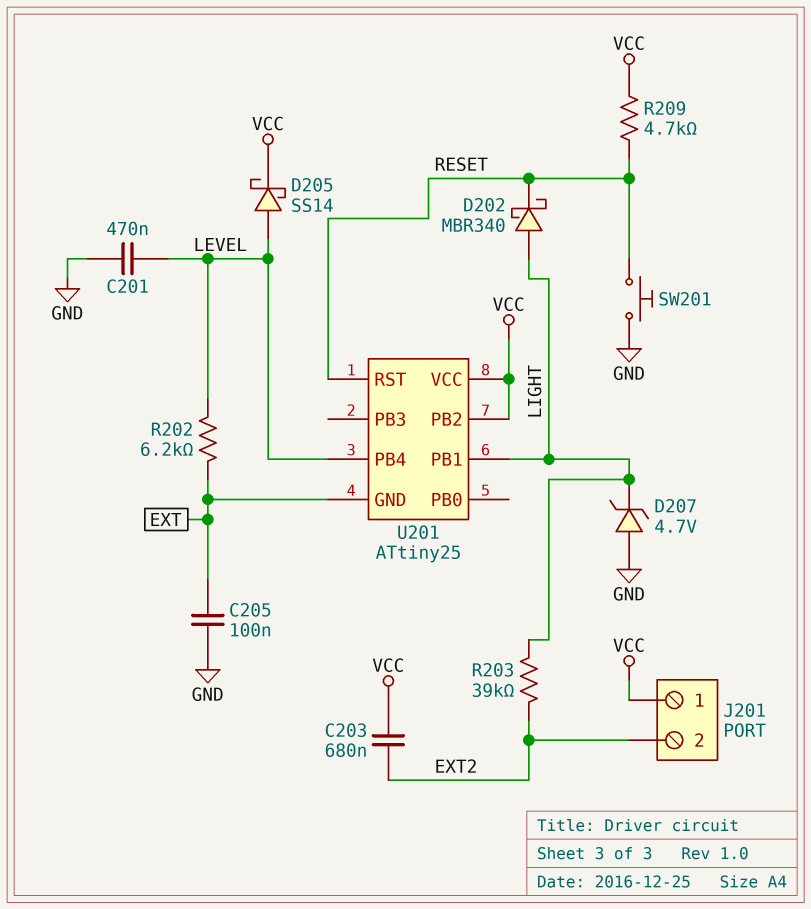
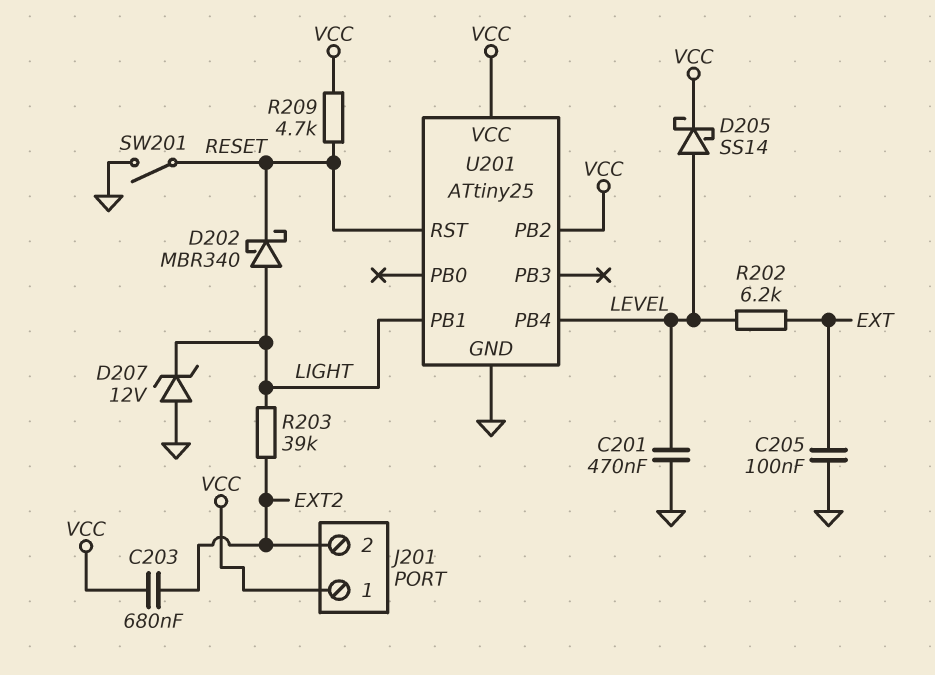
D207: zener 4.7V (A GND, K LIGHT) -> zener 12V (A GND, K LIGHT)
SW201: button (GND, RESET) -> switch (GND, RESET)
U201 pin GND: EXT -> GND

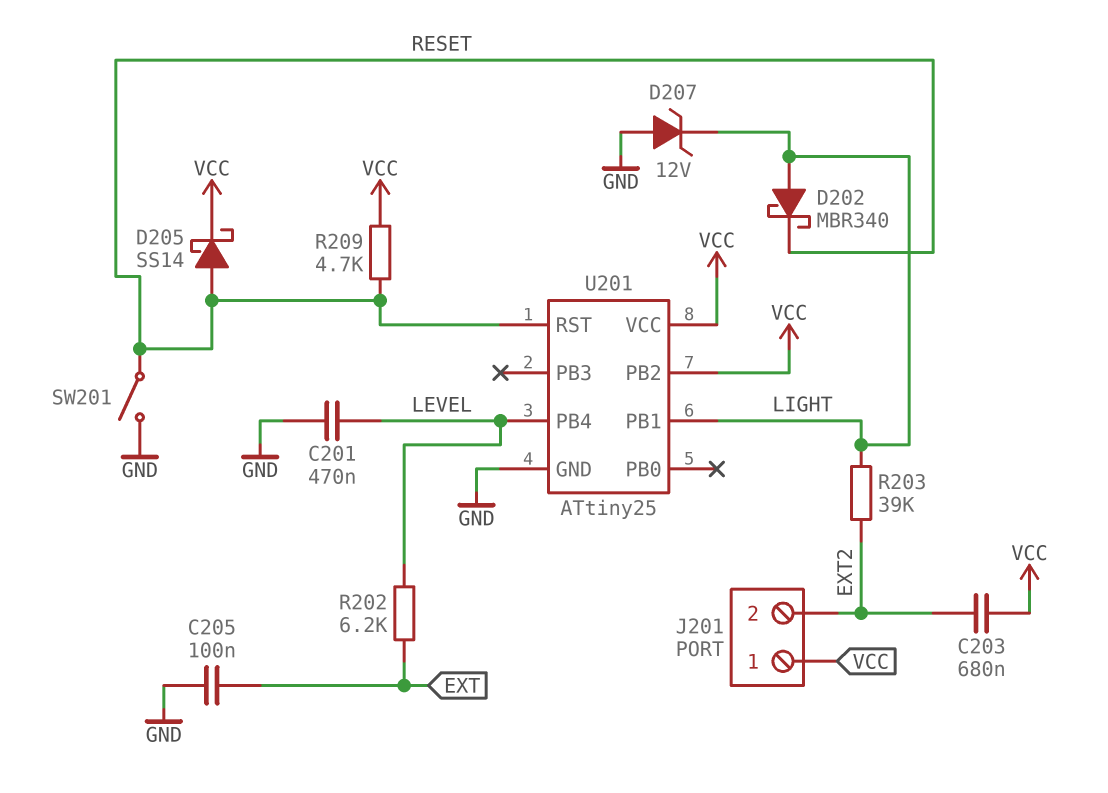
D205: schottky SS14 (A LEVEL, K VCC) -> schottky SS14 (A RESET, K VCC)

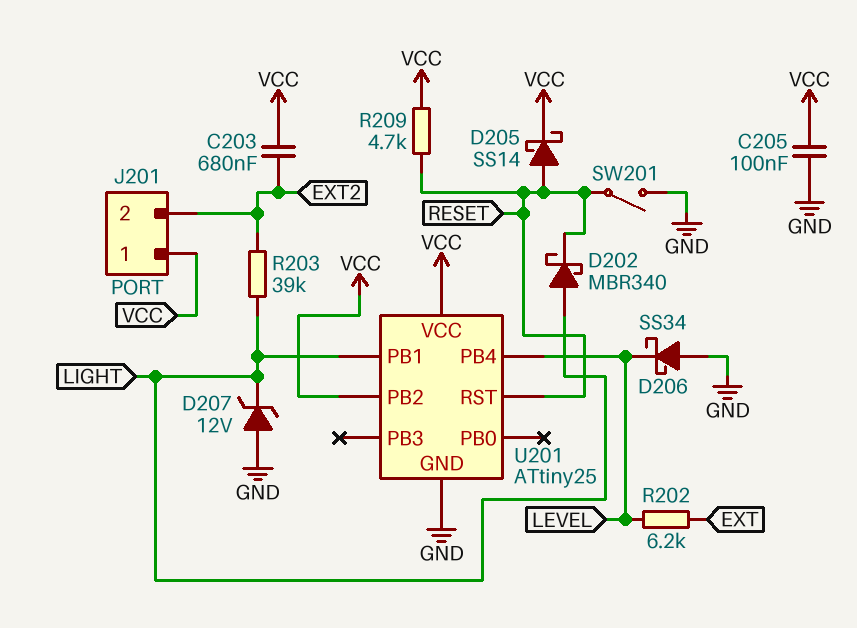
C201: 470nF (GND, LEVEL) -> none
C205: 100nF (EXT, GND) -> 100nF (GND, VCC)
D206: none -> schottky SS34 (A GND, K LEVEL)

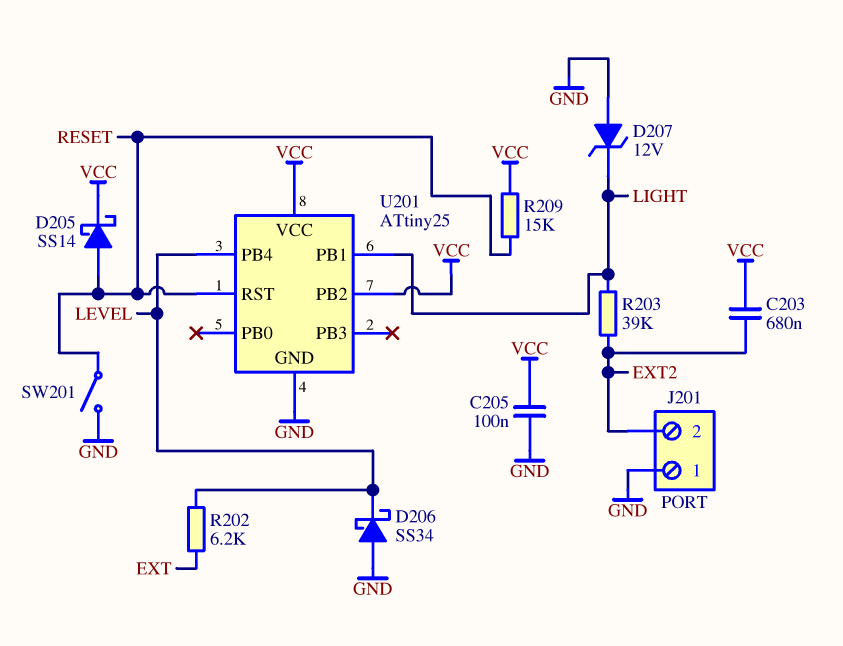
D202: schottky MBR340 (A LIGHT, K RESET) -> none
J201 pin 1: VCC -> GND
R209: 4.7k (RESET, VCC) -> 15k (RESET, VCC)

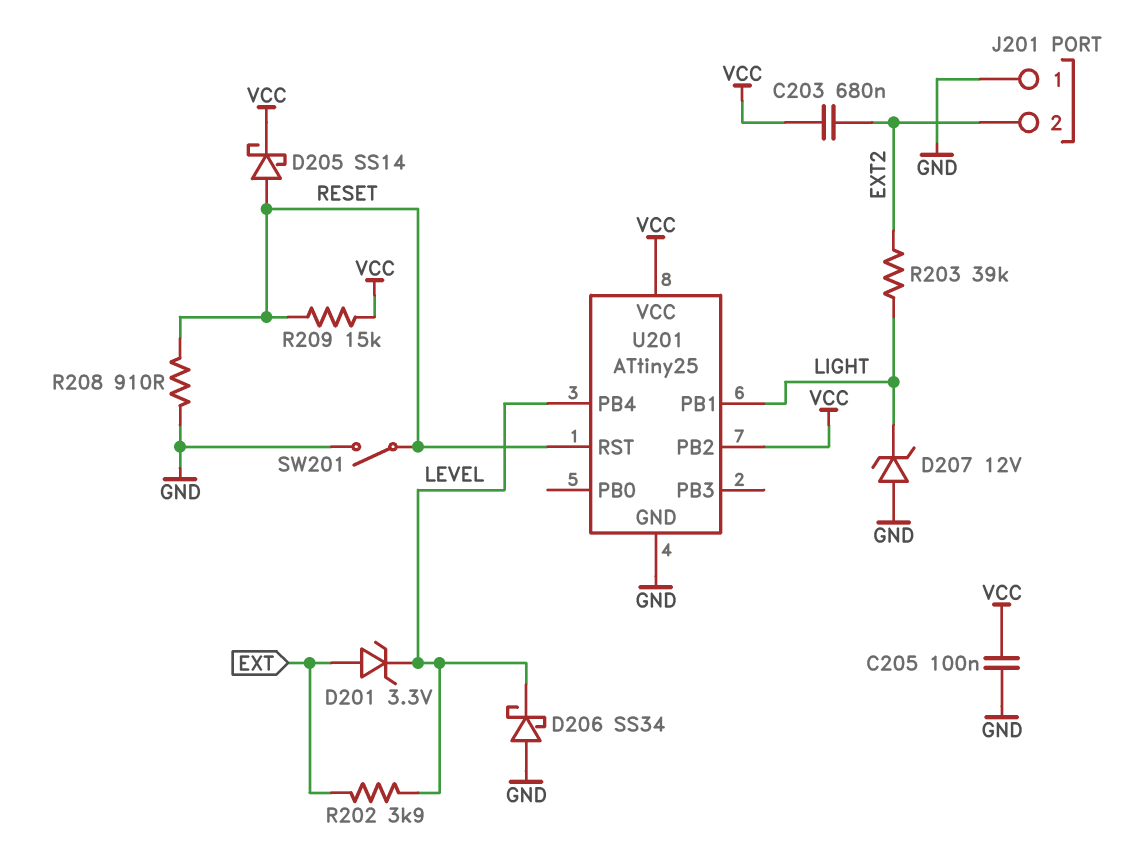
D201: none -> zener 3.3V (A EXT, K LEVEL)
R202: 6.2k (EXT, LEVEL) -> 3.9k (EXT, LEVEL)
R208: none -> 910 (GND, RESET)

